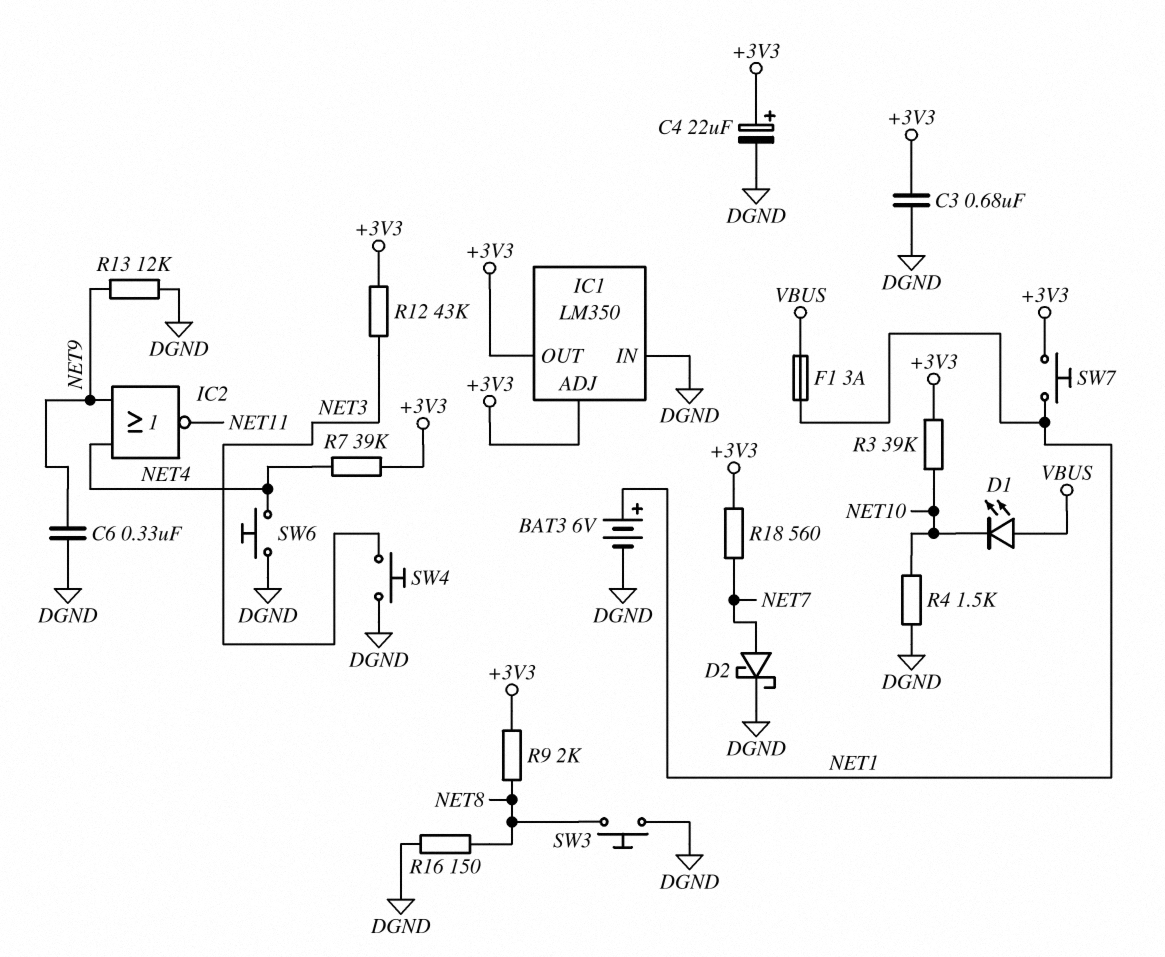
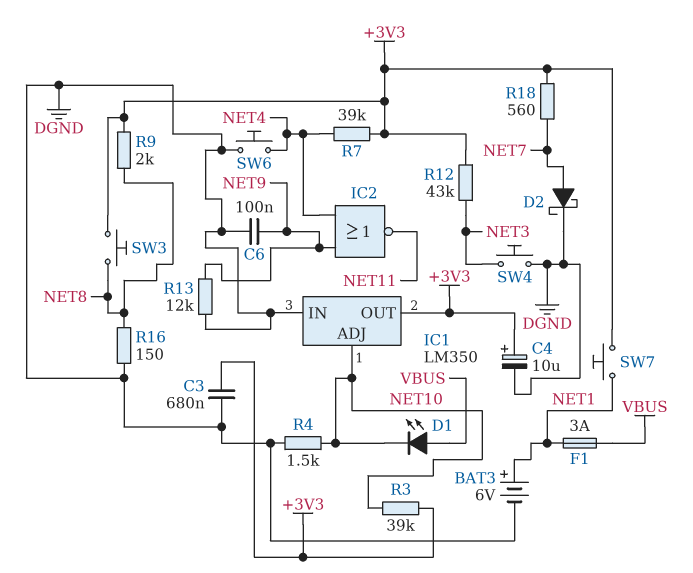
C4: 22uF (plus +3V3, minus DGND) -> 10uF (plus +3V3, minus DGND)
C6: 330nF (DGND, NET9) -> 100nF (DGND, NET9)
IC1 pin ADJ: +3V3 -> NET10
SW3: button (DGND, NET8) -> button (+3V3, NET8)

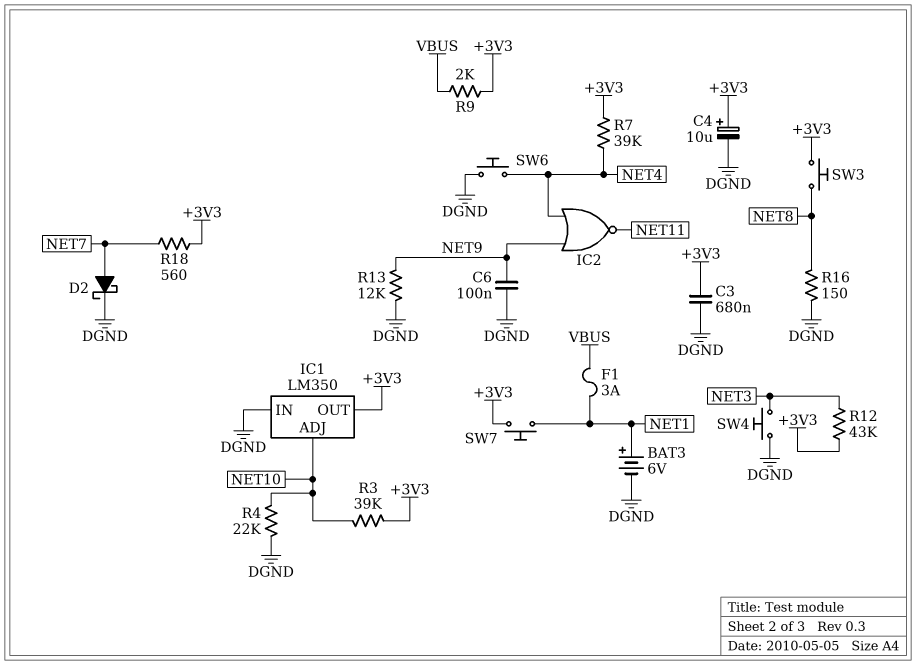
D1: LED (A VBUS, K NET10) -> none
R4: 1.5k (DGND, NET10) -> 22k (DGND, NET10)
R9: 2k (+3V3, NET8) -> 2k (+3V3, VBUS)

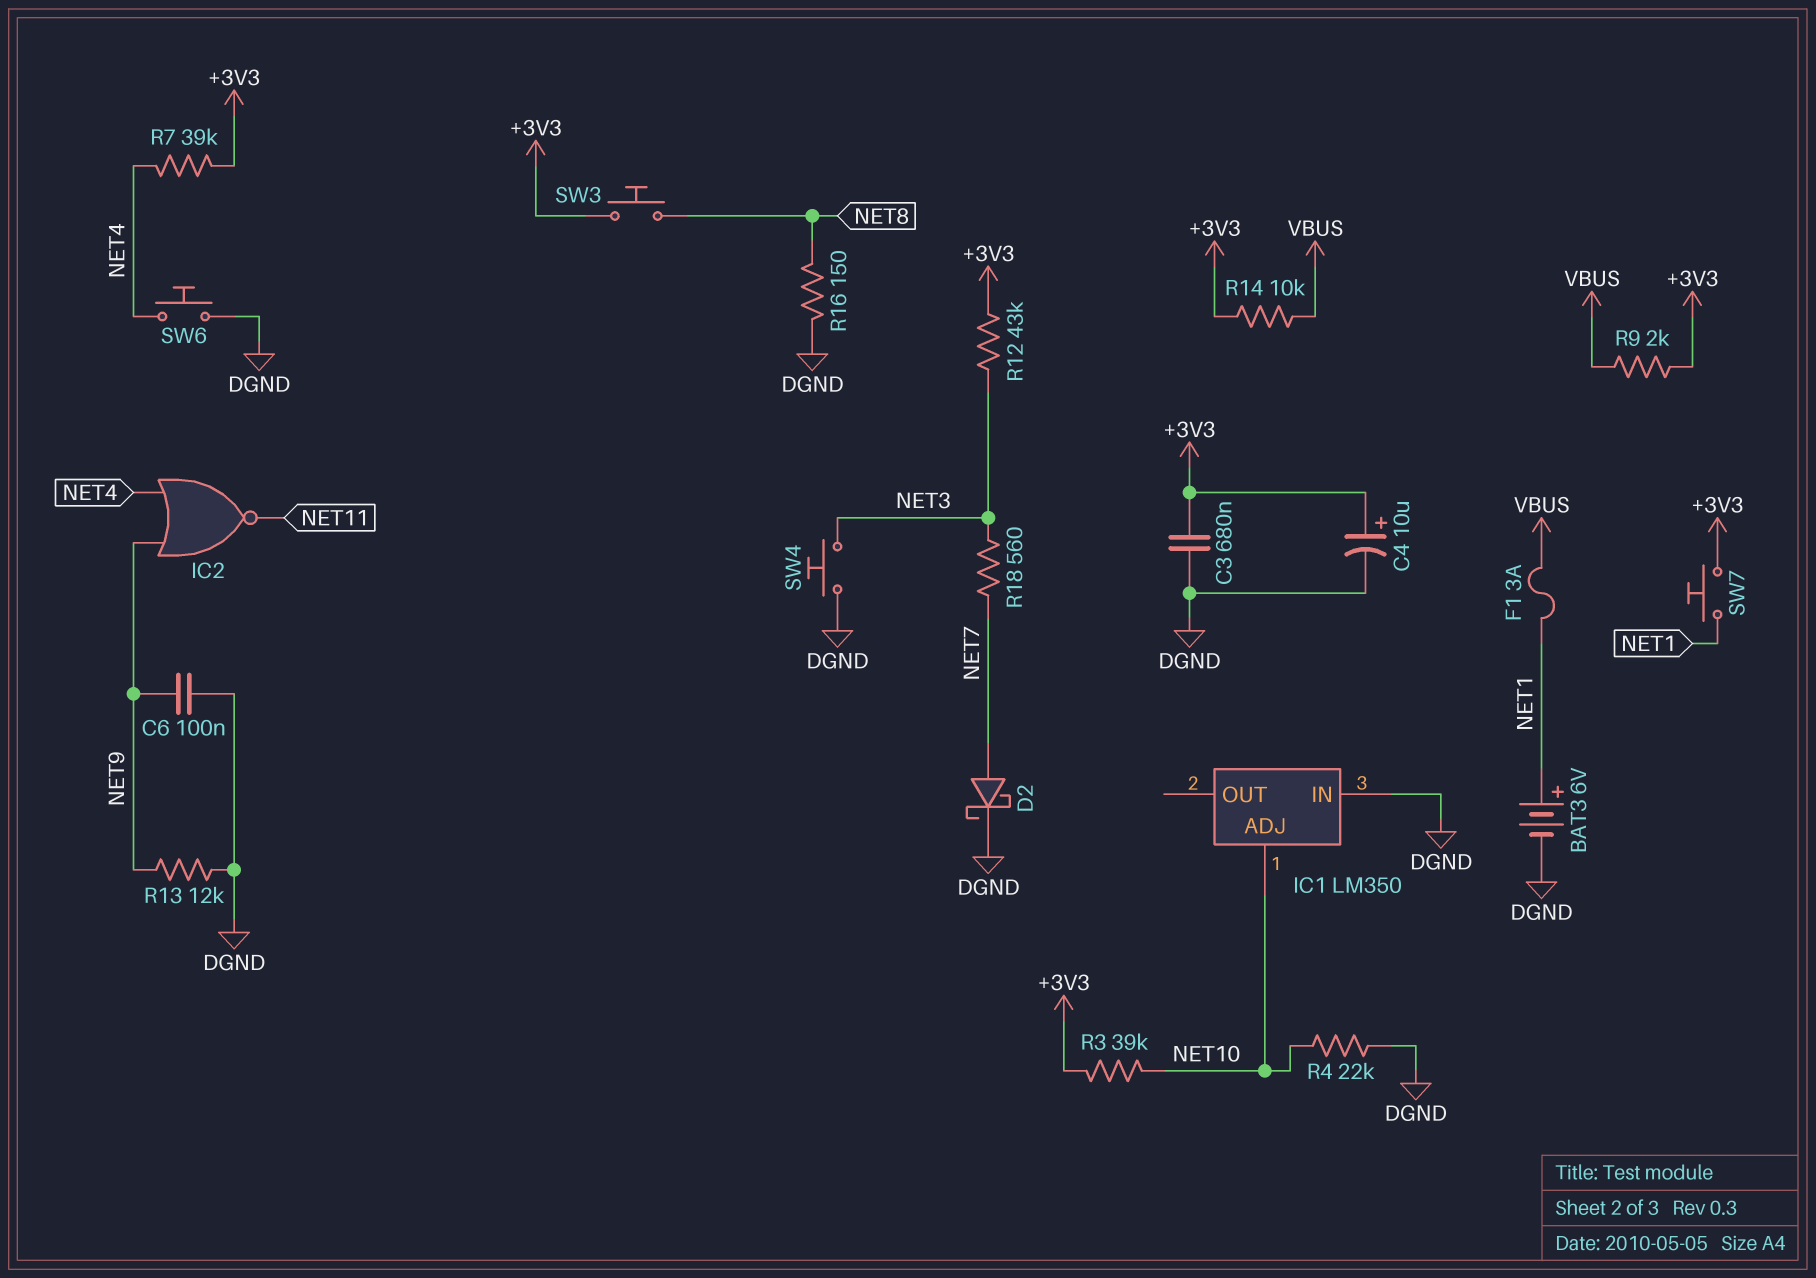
IC1 pin OUT: +3V3 -> none
R14: none -> 10k (+3V3, VBUS)
R18: 560 (+3V3, NET7) -> 560 (NET3, NET7)

